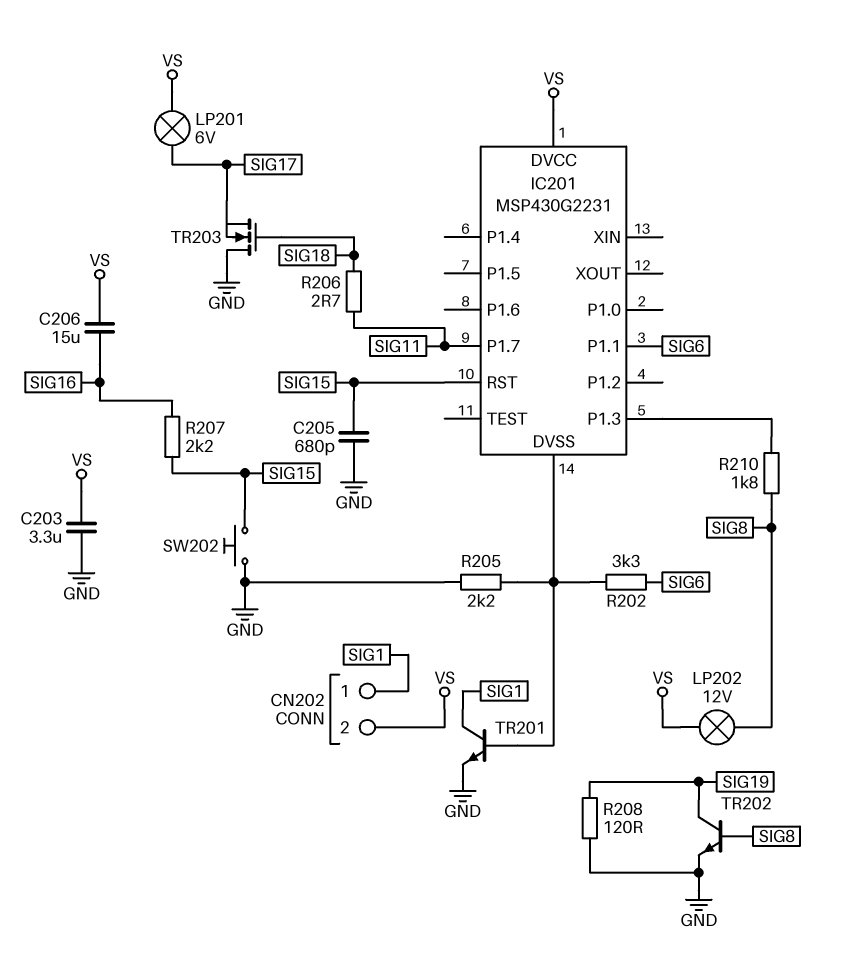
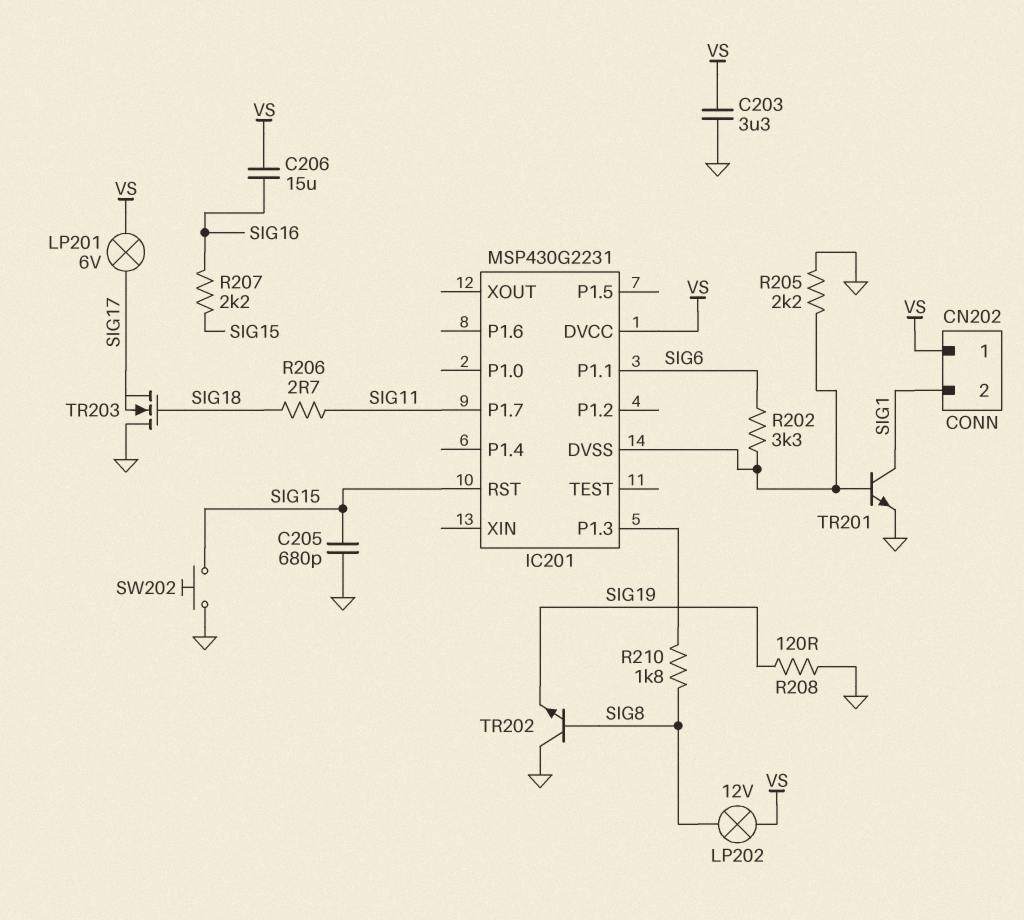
CN202 pin 1: SIG1 -> VS
CN202 pin 2: VS -> SIG1
TR202: NPN (B SIG8, C SIG19, E GND) -> NPN (B SIG8, C GND, E SIG19)

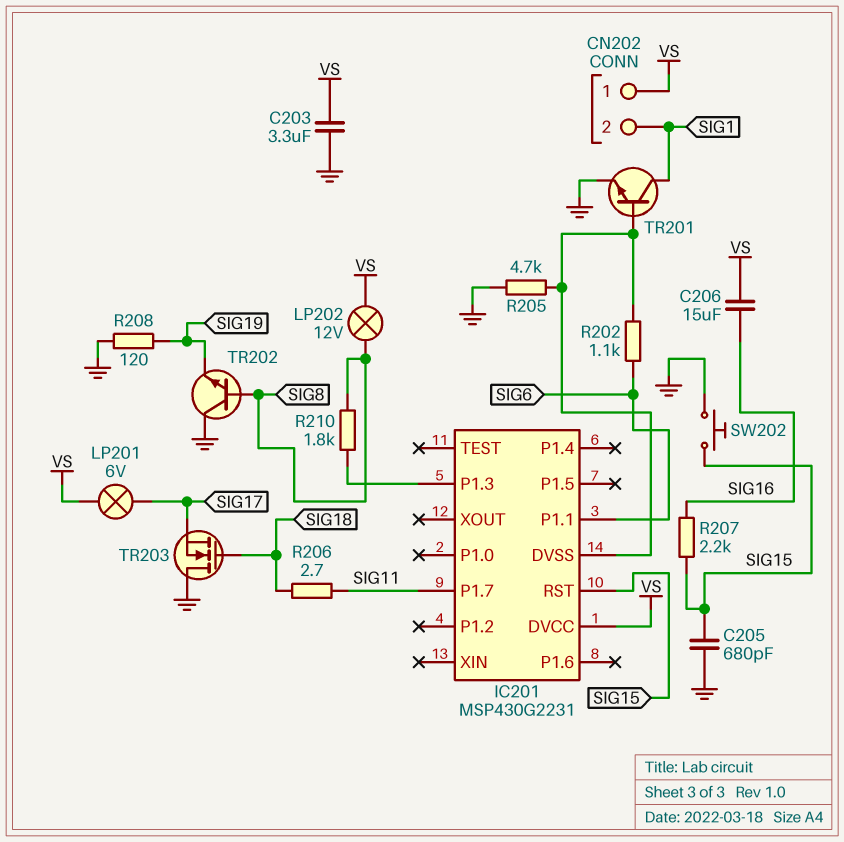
R202: 3.3k (IC201/DVSS, SIG6) -> 1.1k (IC201/DVSS, SIG6)
R205: 2.2k (GND, IC201/DVSS) -> 4.7k (GND, IC201/DVSS)

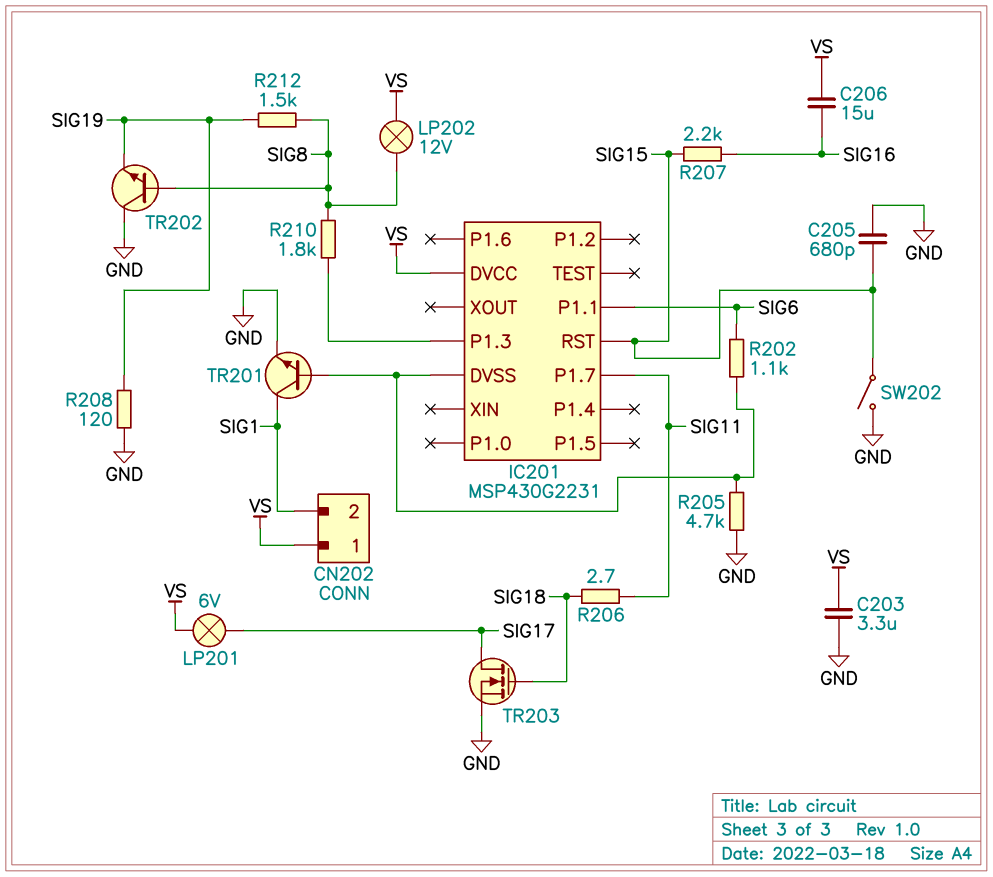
R212: none -> 1.5k (SIG8, SIG19)
SW202: button (GND, SIG15) -> switch (GND, SIG15)
TR203: NMOS (G SIG18, D GND, S SIG17) -> NMOS (G SIG18, D SIG17, S GND)

